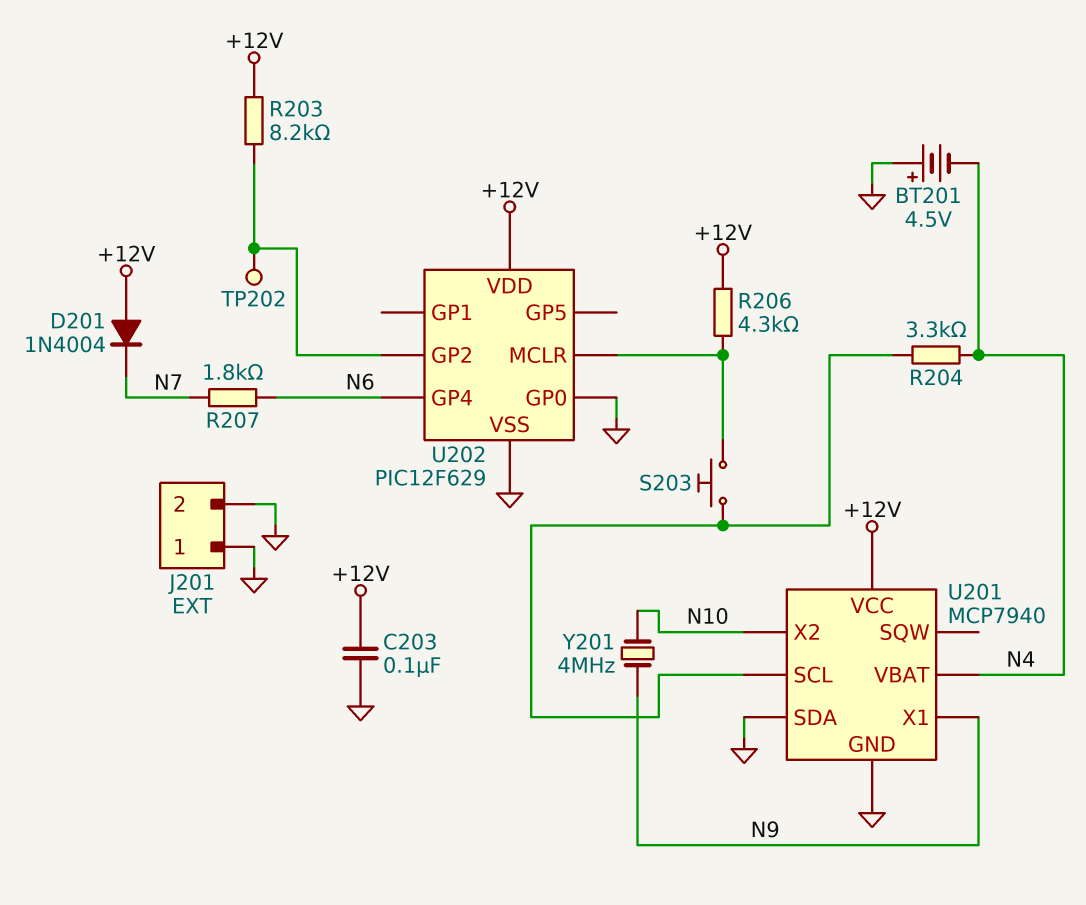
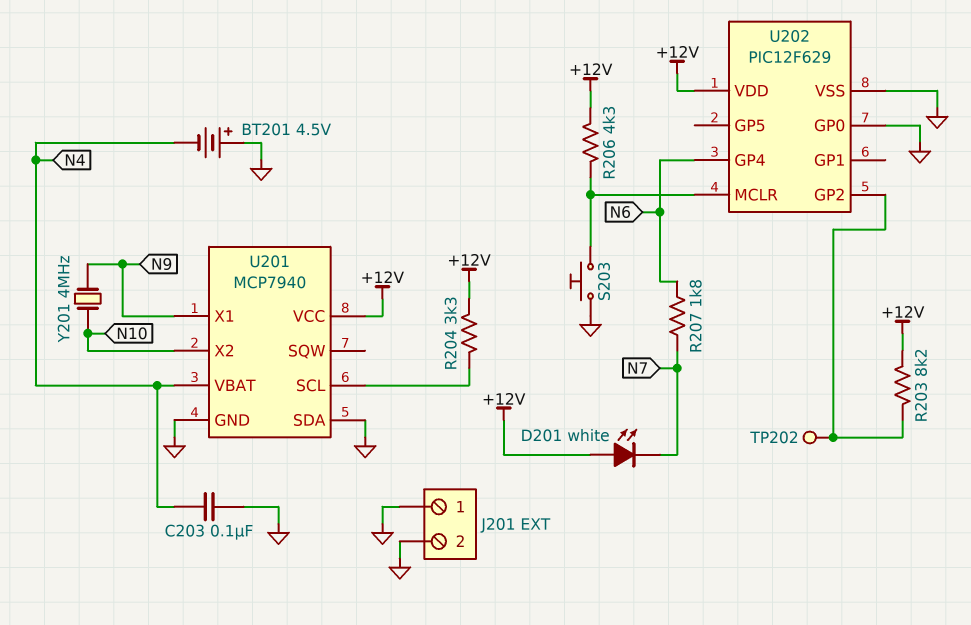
C203: 100nF (+12V, GND) -> 100nF (GND, N4)
D201: diode 1N4004 (A +12V, K N7) -> LED white (A +12V, K N7)
R204: 3.3k (N4, U201/SCL) -> 3.3k (+12V, U201/SCL)
S203: button (U201/SCL, U202/MCLR) -> button (GND, U202/MCLR)

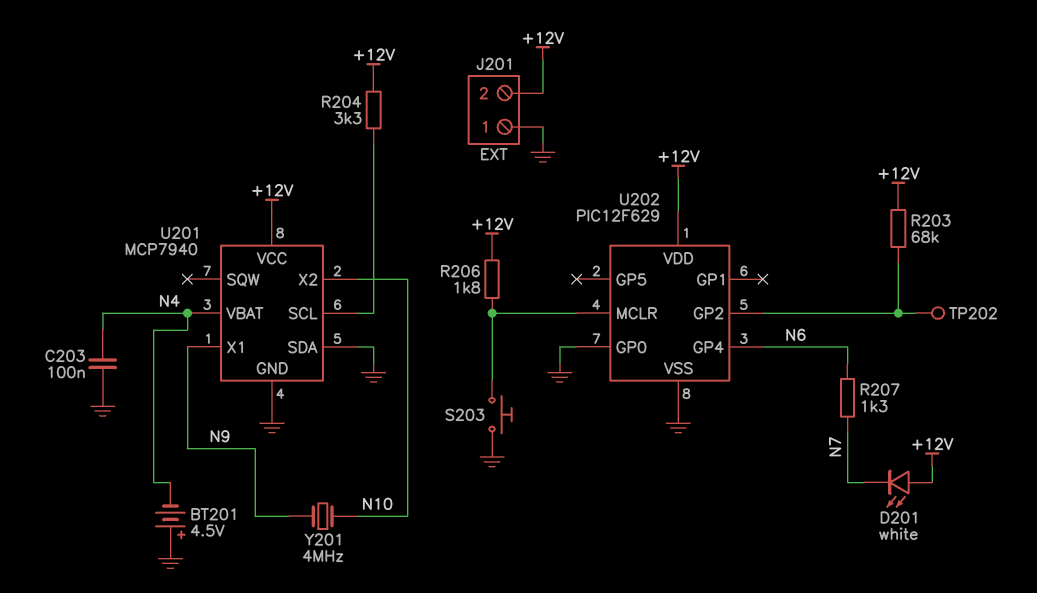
J201 pin 2: GND -> +12V
R203: 8.2k (+12V, U202/GP2) -> 68k (+12V, U202/GP2)
R206: 4.3k (+12V, U202/MCLR) -> 1.8k (+12V, U202/MCLR)
R207: 1.8k (N6, N7) -> 1.3k (N6, N7)

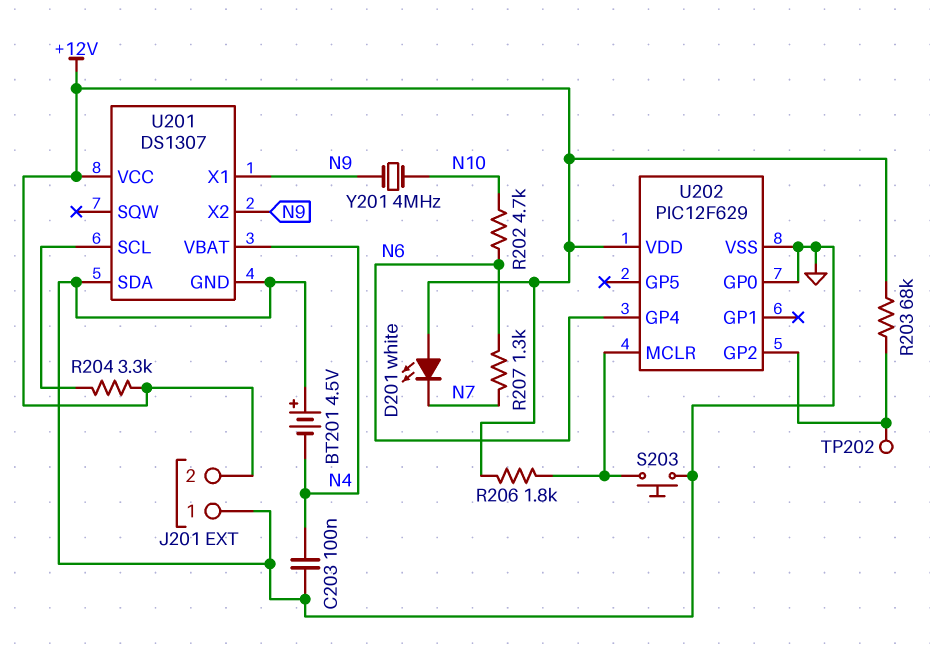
R202: none -> 4.7k (N6, N10)
U201: MCP7940 -> DS1307
U201 pin X2: N10 -> N9

